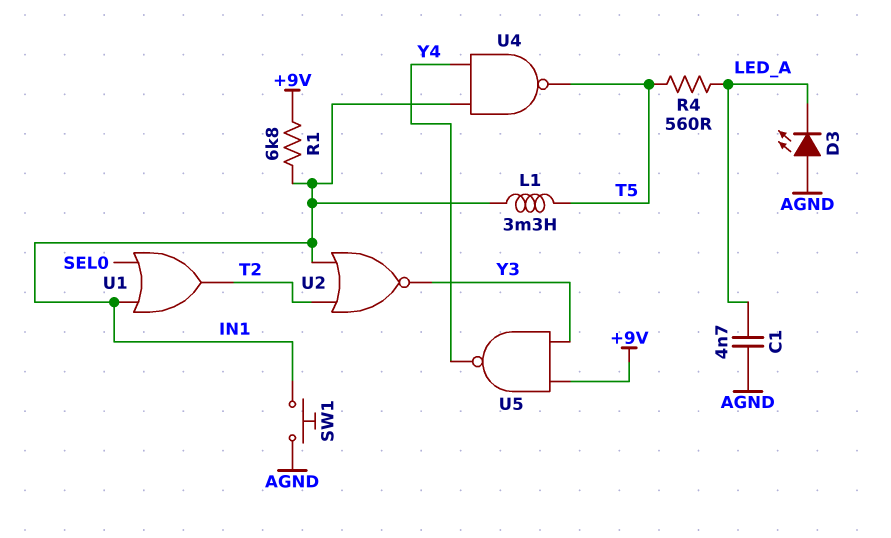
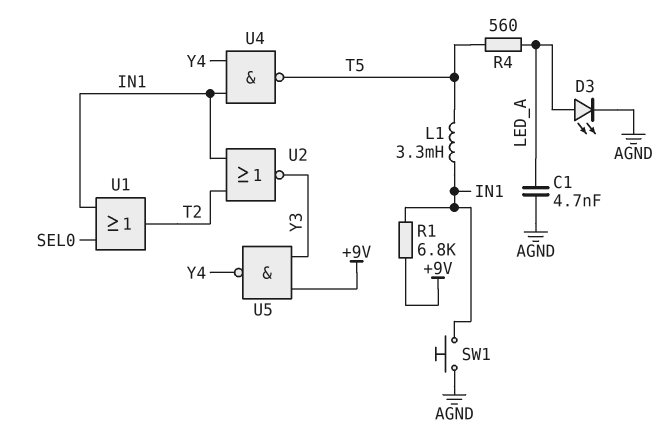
D3: LED (A AGND, K LED_A) -> LED (A LED_A, K AGND)

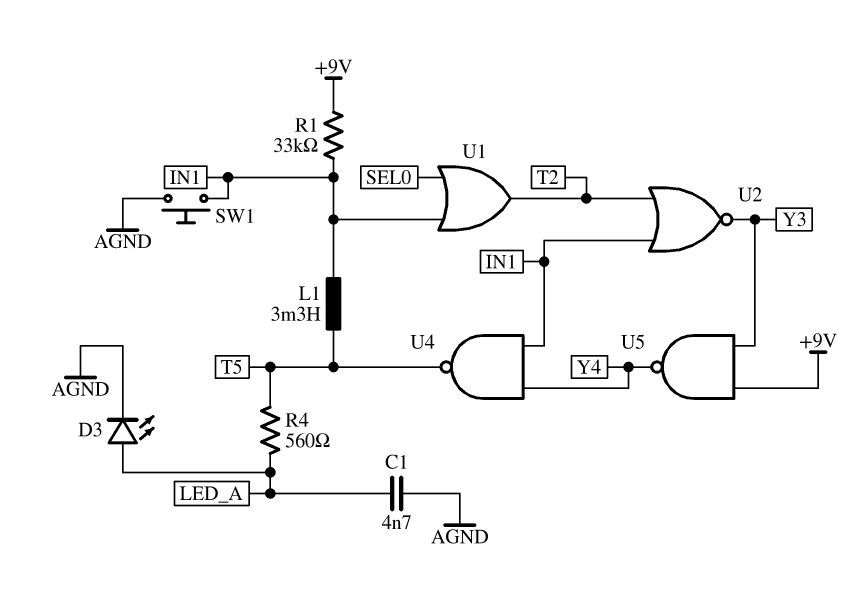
R1: 6.8k (+9V, IN1) -> 33k (+9V, IN1)

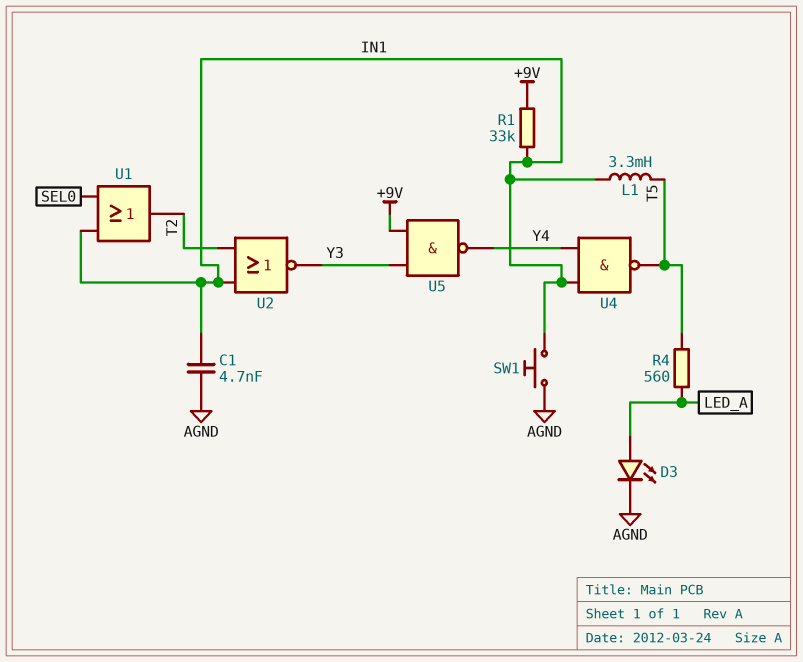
C1: 4.7nF (AGND, LED_A) -> 4.7nF (AGND, IN1)

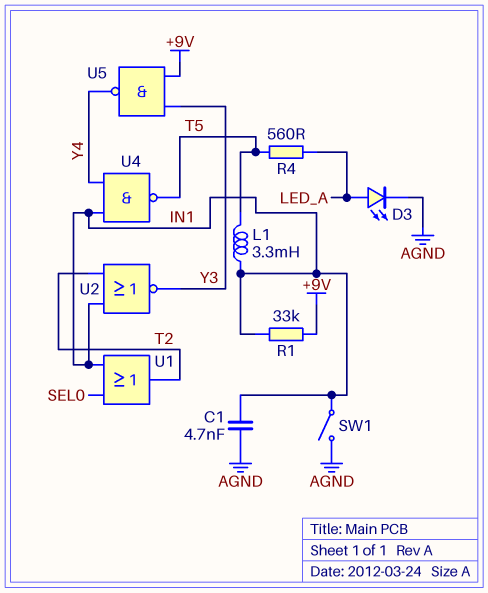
SW1: button (AGND, IN1) -> switch (AGND, IN1)

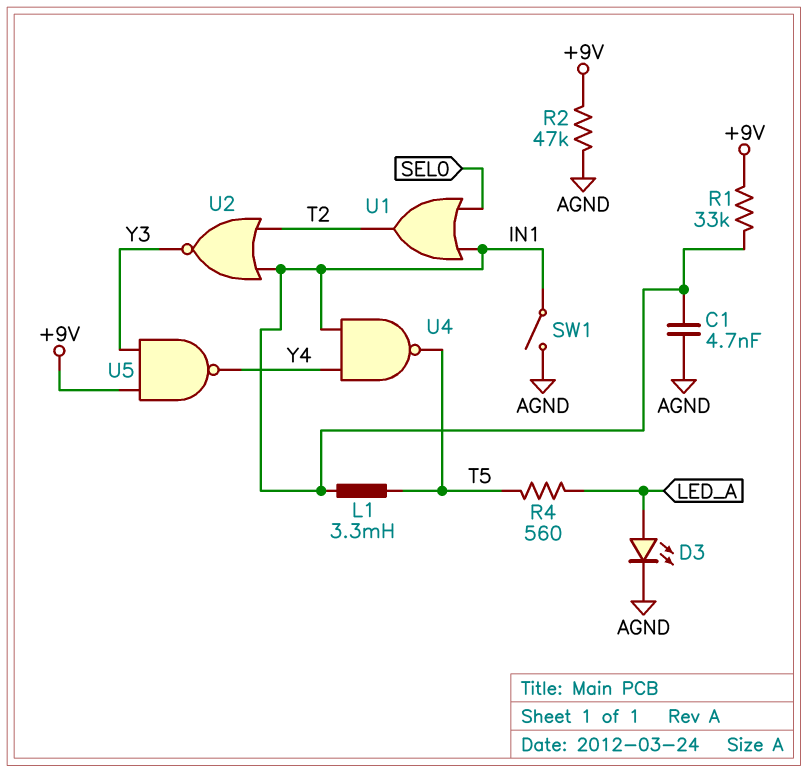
R2: none -> 47k (+9V, AGND)

